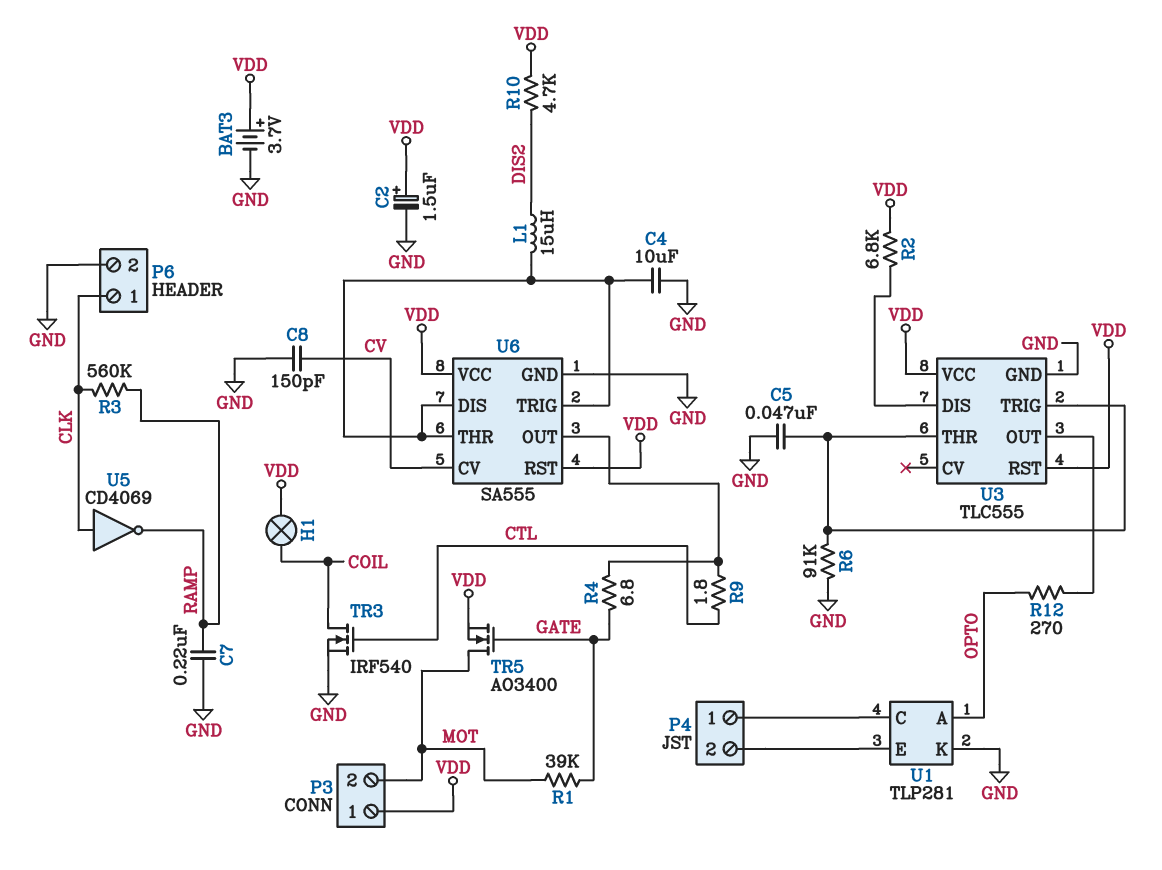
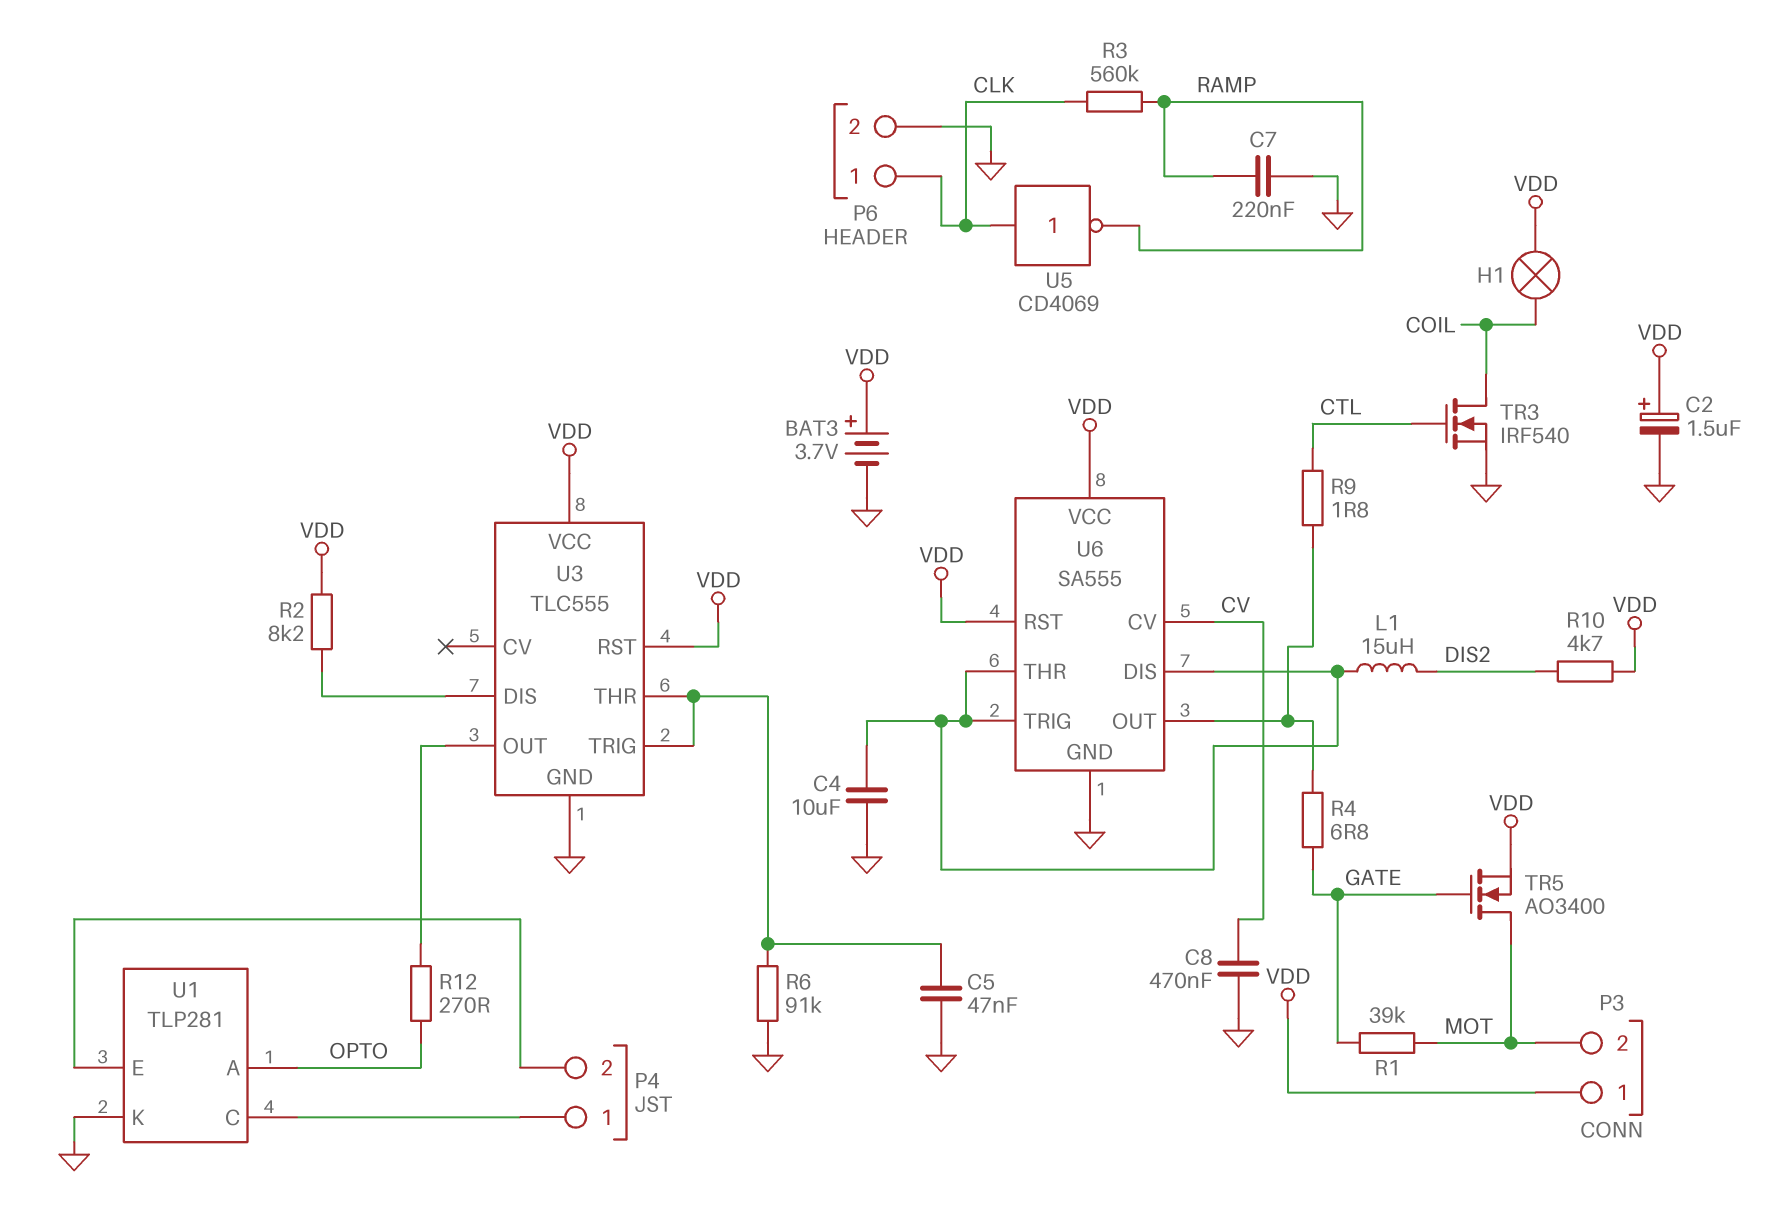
C8: 150pF (CV, GND) -> 470nF (CV, GND)
R2: 6.8k (U3/DIS, VDD) -> 8.2k (U3/DIS, VDD)

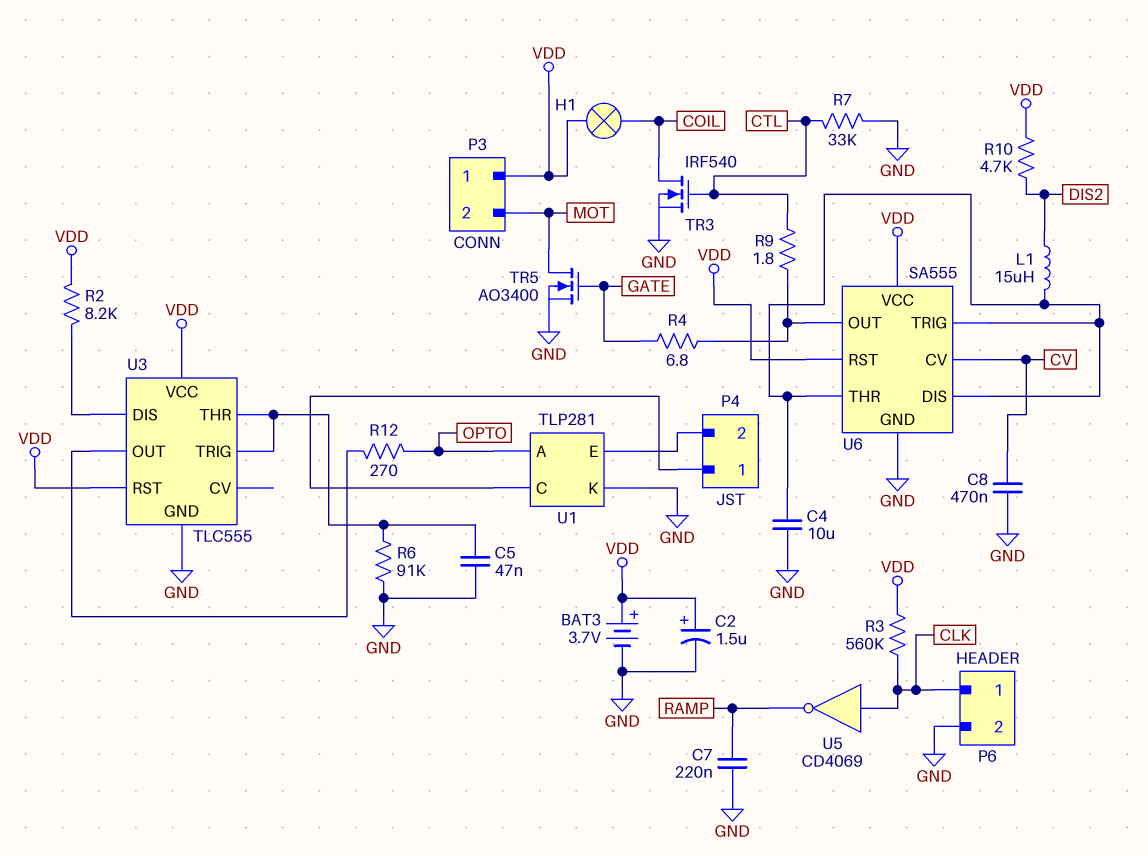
R1: 39k (GATE, MOT) -> none
R3: 560k (CLK, RAMP) -> 560k (CLK, VDD)
R7: none -> 33k (CTL, GND)
TR5: NMOS AO3400 (G GATE, D MOT, S VDD) -> NMOS AO3400 (G GATE, D MOT, S GND)

